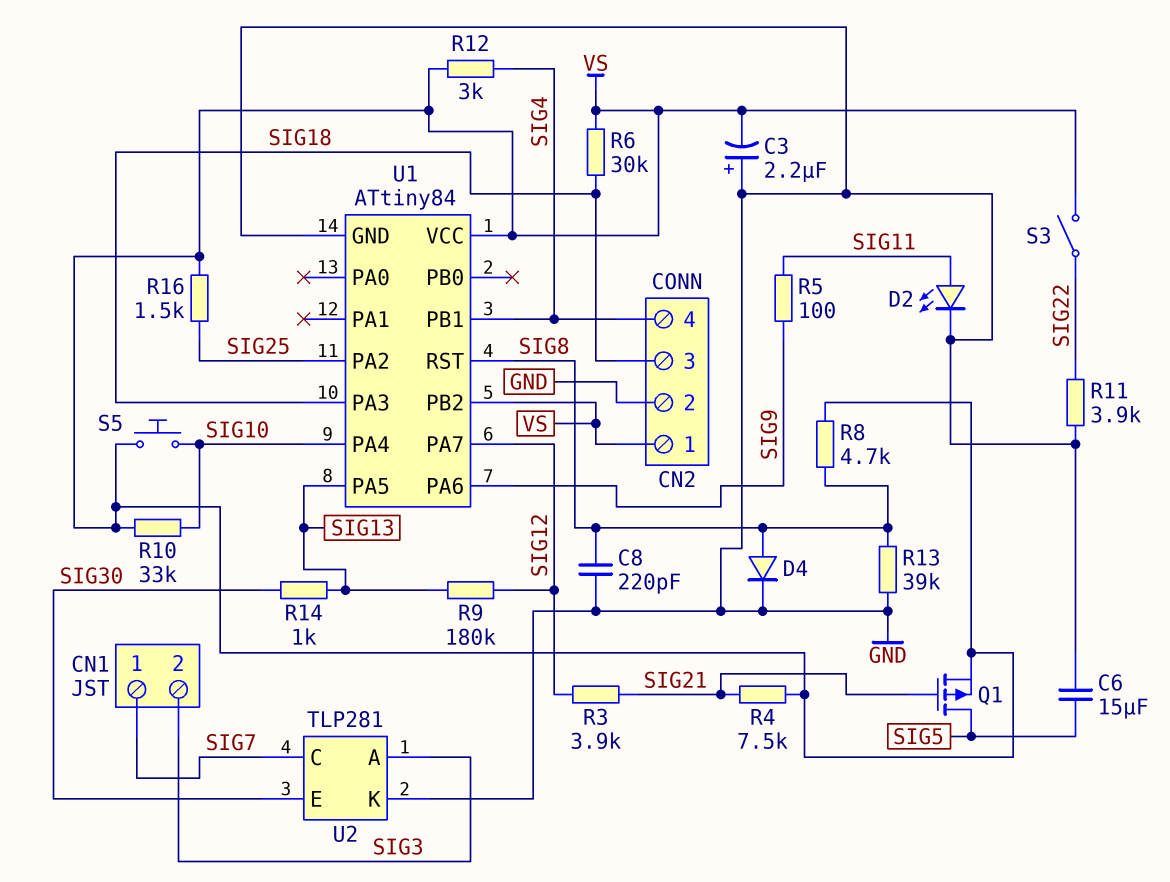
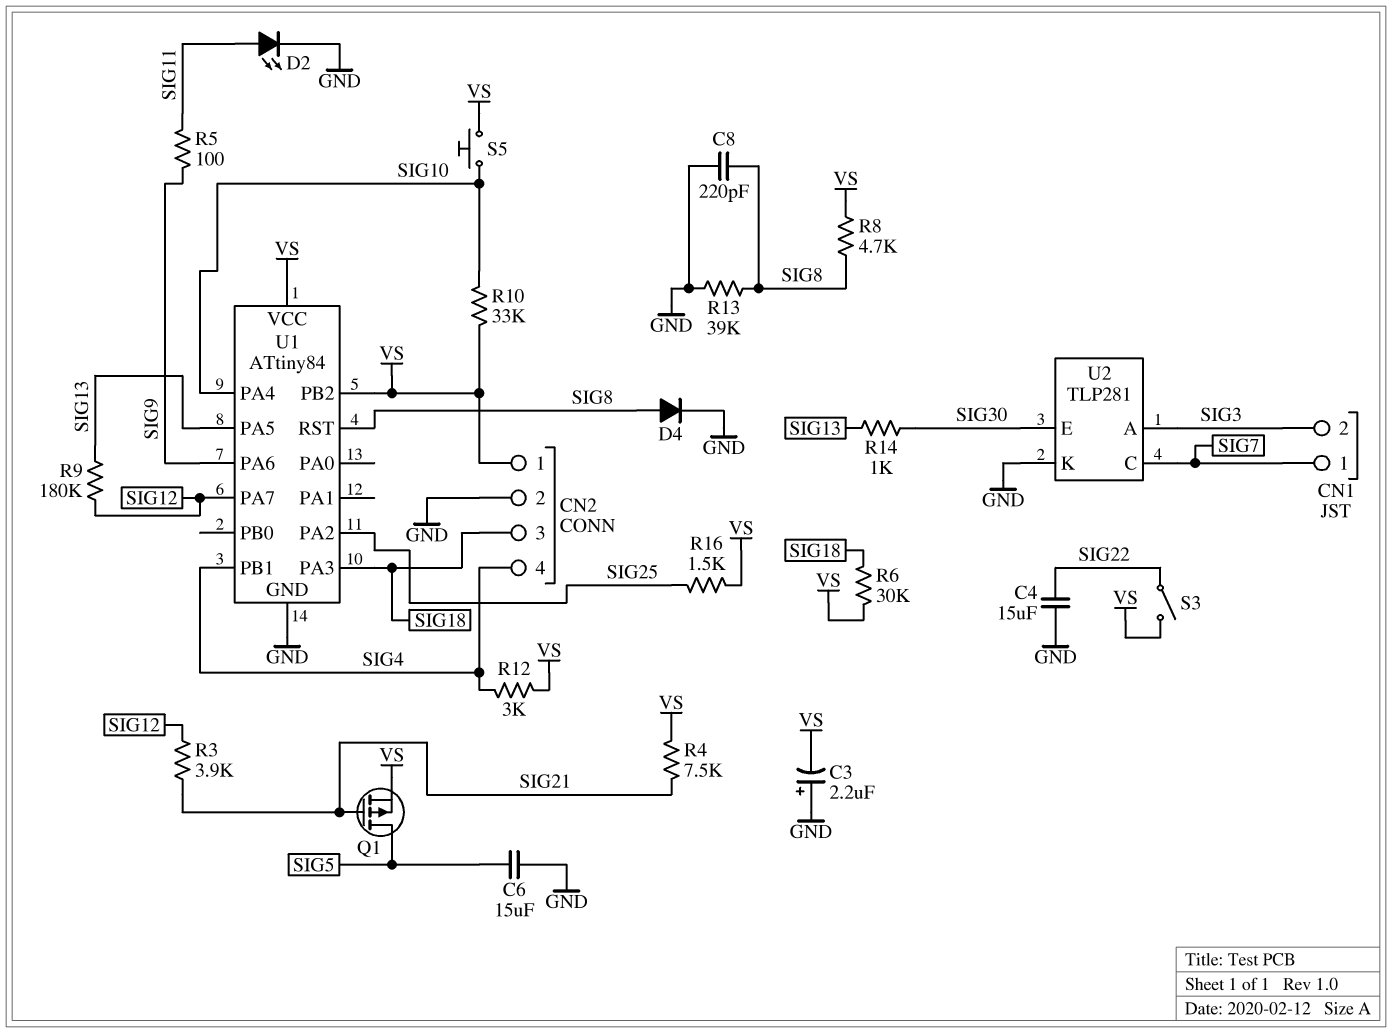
C4: none -> 15uF (GND, SIG22)
R11: 3.9k (GND, SIG22) -> none

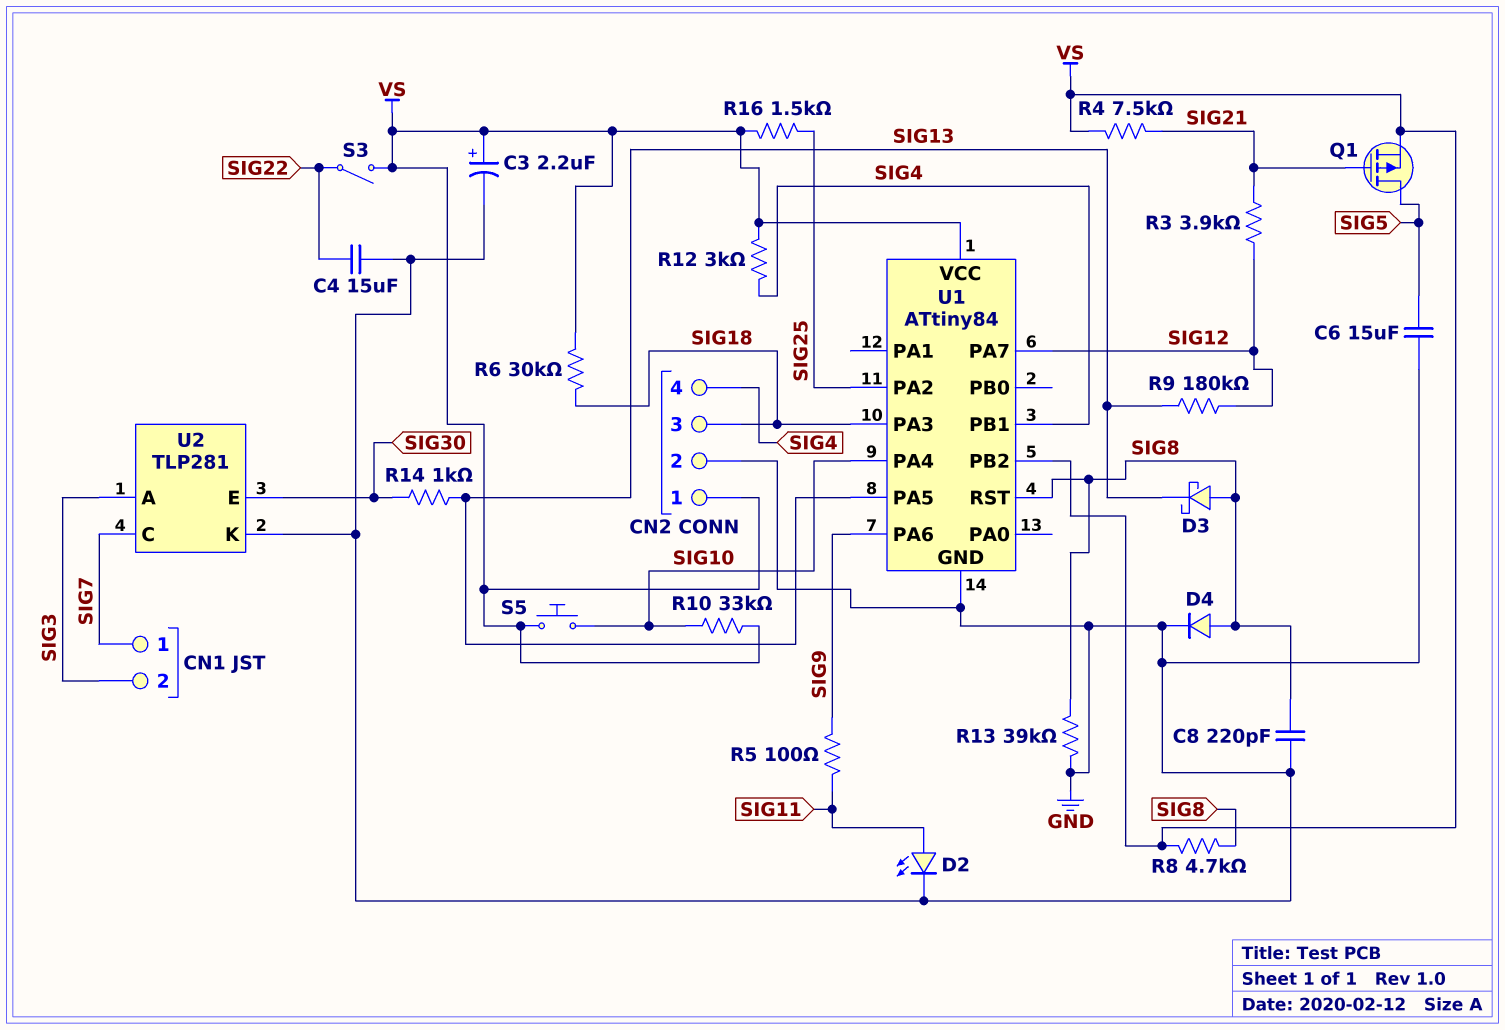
C3: 2.2uF (plus GND, minus VS) -> 2.2uF (plus VS, minus GND)
D3: none -> schottky (A SIG8, K SIG13)

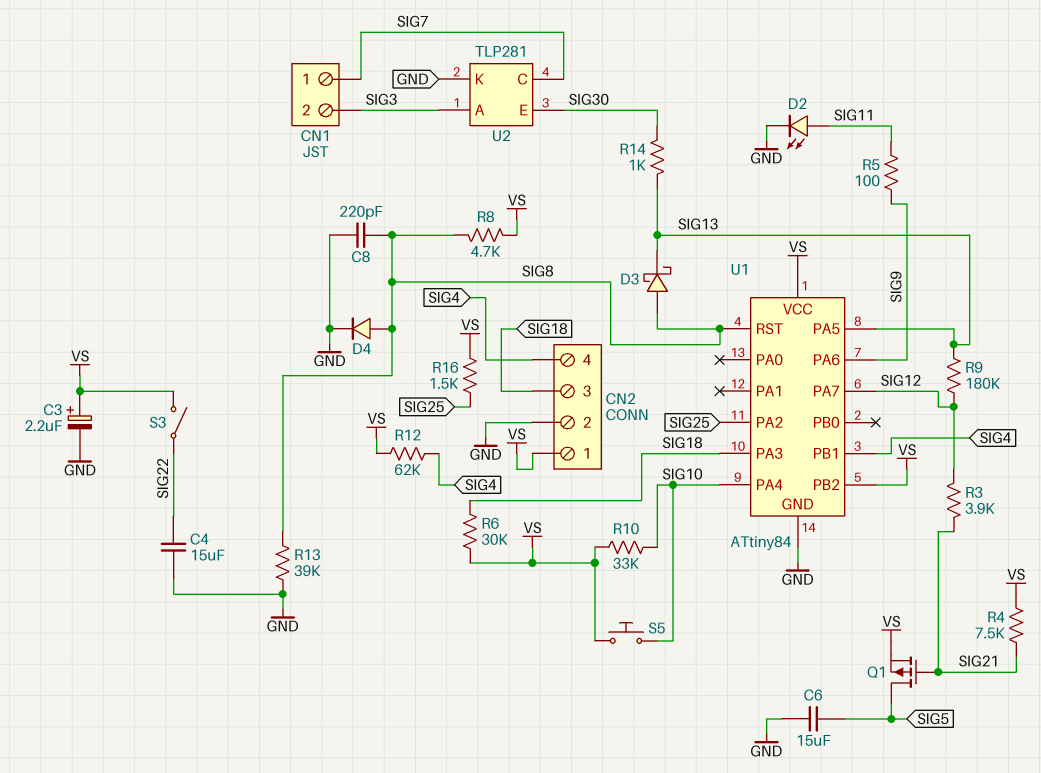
R12: 3k (SIG4, VS) -> 62k (SIG4, VS)

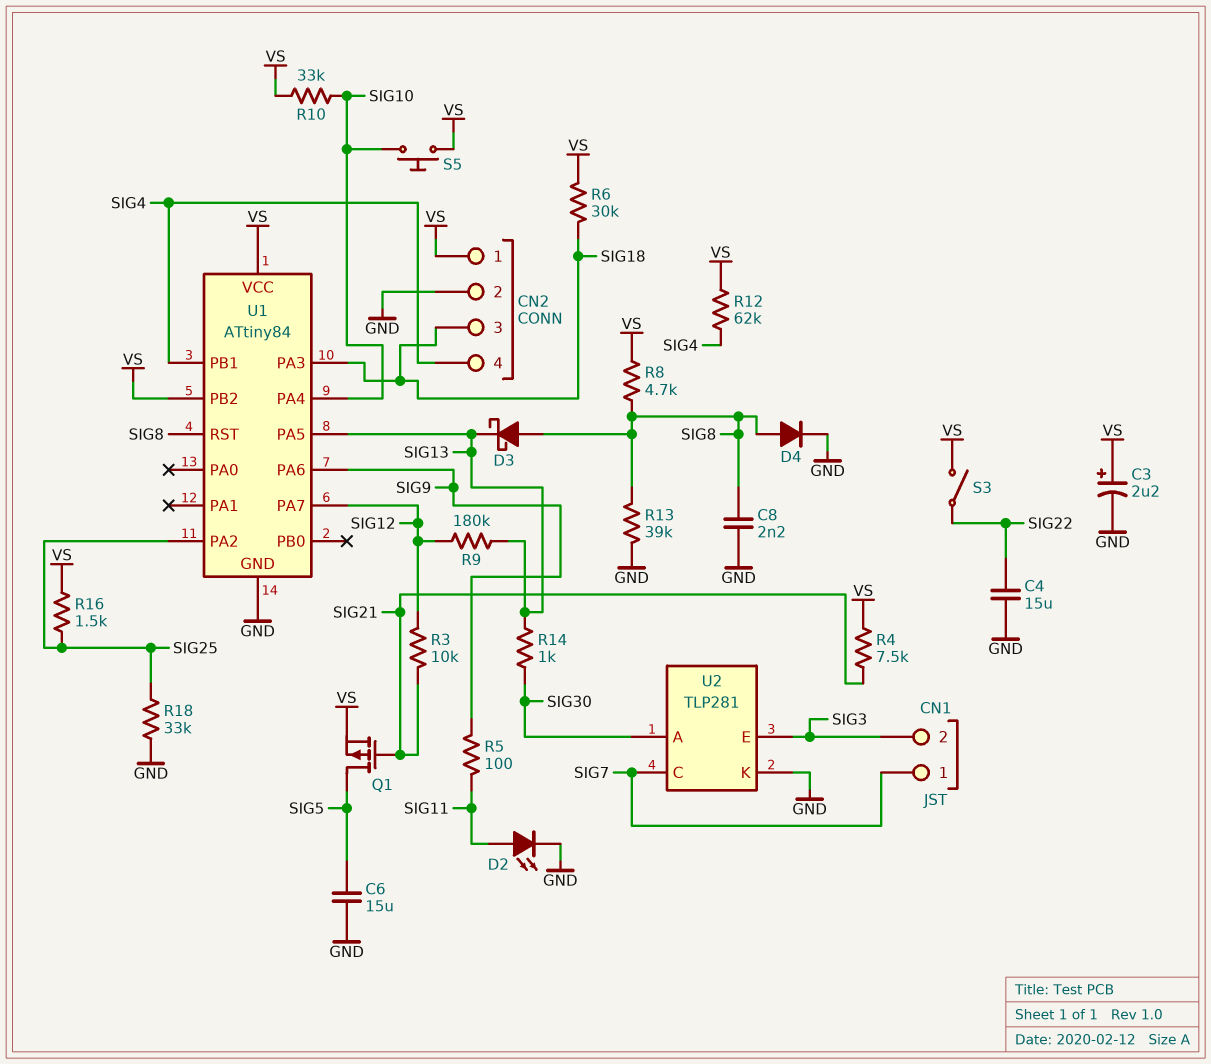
C8: 220pF (GND, SIG8) -> 2.2nF (GND, SIG8)
R3: 3.9k (SIG12, SIG21) -> 10k (SIG12, SIG21)
R18: none -> 33k (GND, SIG25)
U2 pin A: SIG3 -> SIG30
U2 pin E: SIG30 -> SIG3

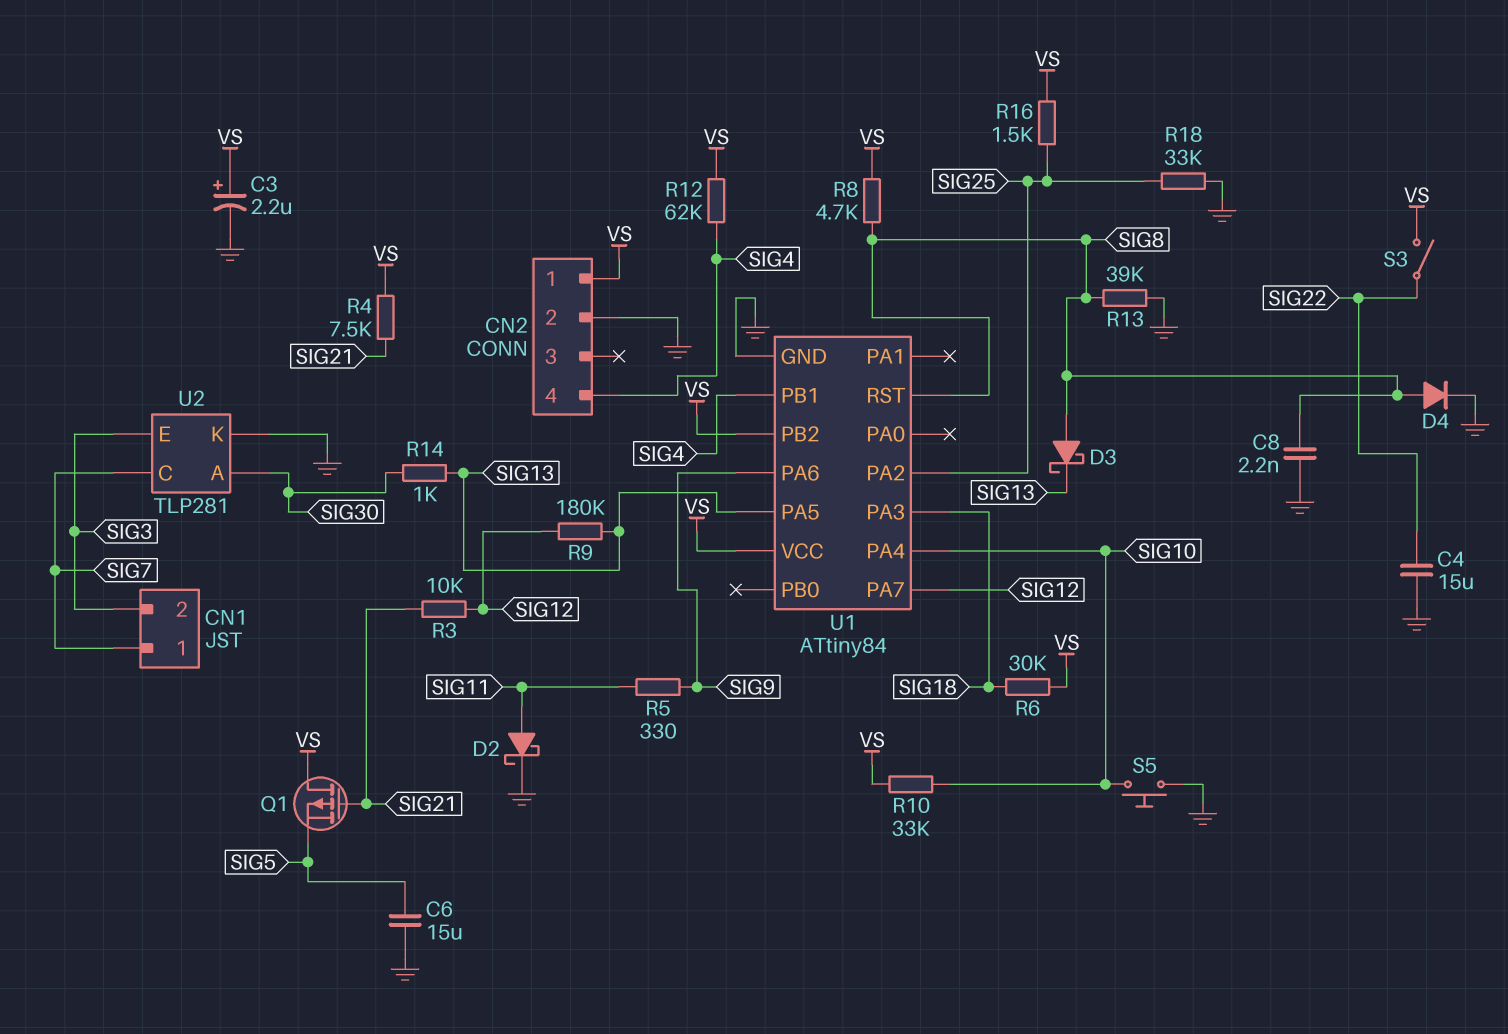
CN2 pin 3: SIG18 -> none
D2: LED (A SIG11, K GND) -> schottky (A SIG11, K GND)
Q1: PMOS (G SIG21, D SIG5, S VS) -> PMOS (G SIG21, D VS, S SIG5)
R5: 100 (SIG9, SIG11) -> 330 (SIG9, SIG11)
S5: button (SIG10, VS) -> button (GND, SIG10)

